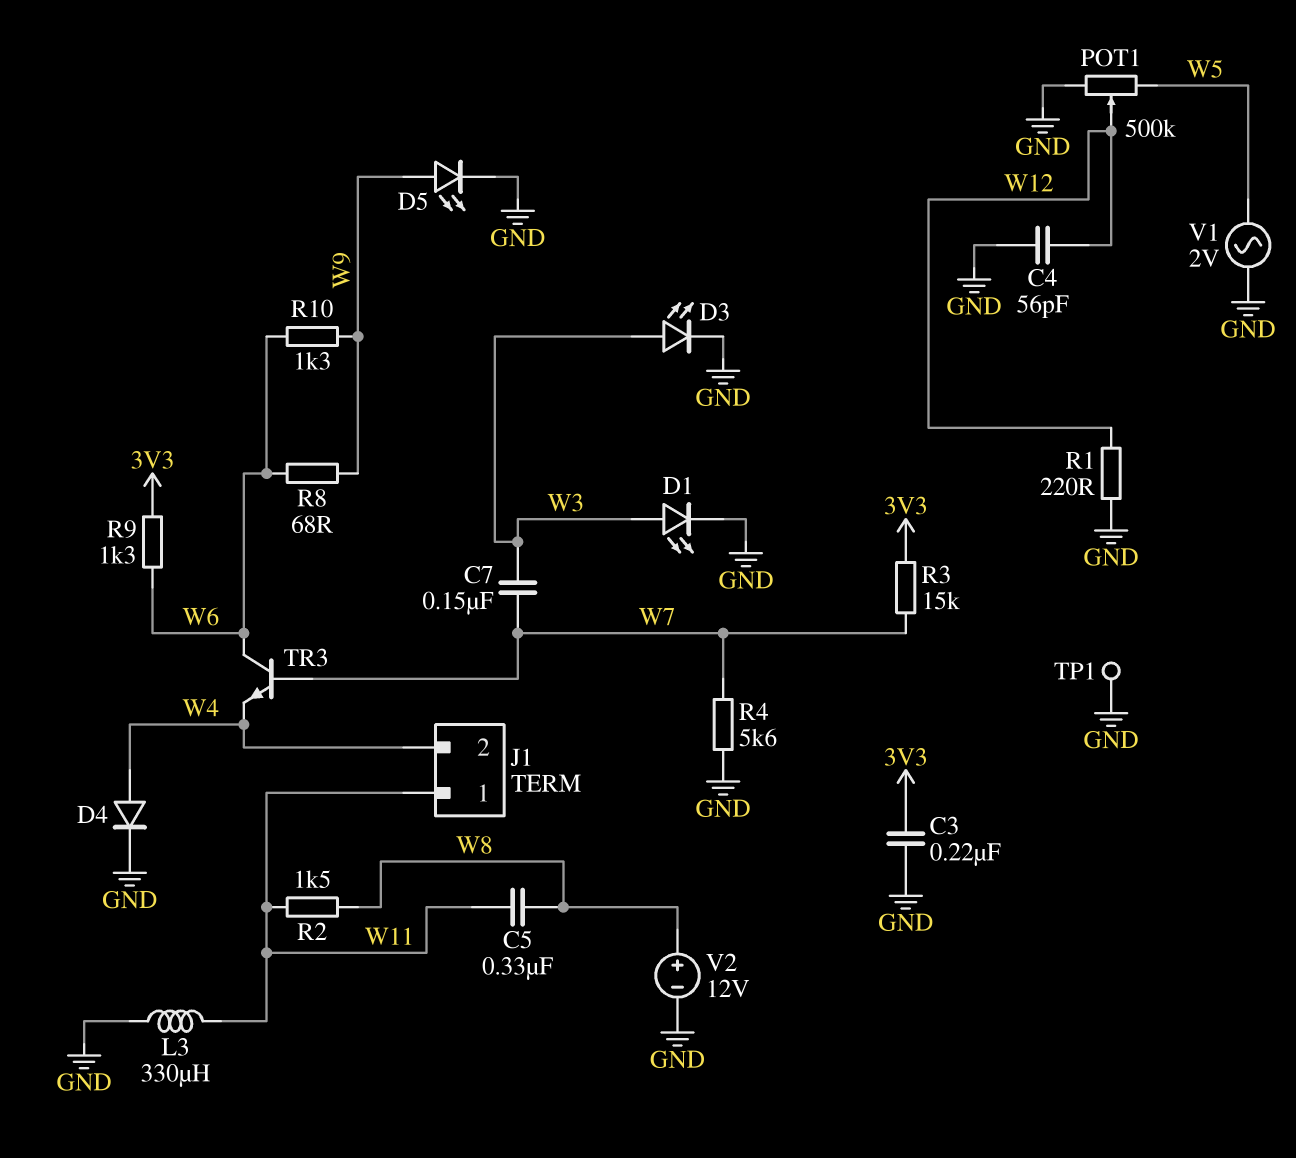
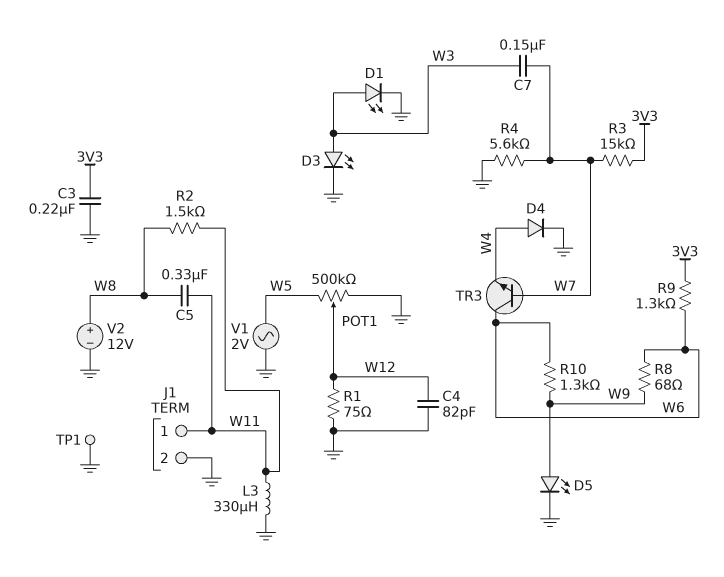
C4: 56pF (GND, W12) -> 82pF (GND, W12)
J1 pin 2: W4 -> GND
R1: 220 (GND, W12) -> 75 (GND, W12)

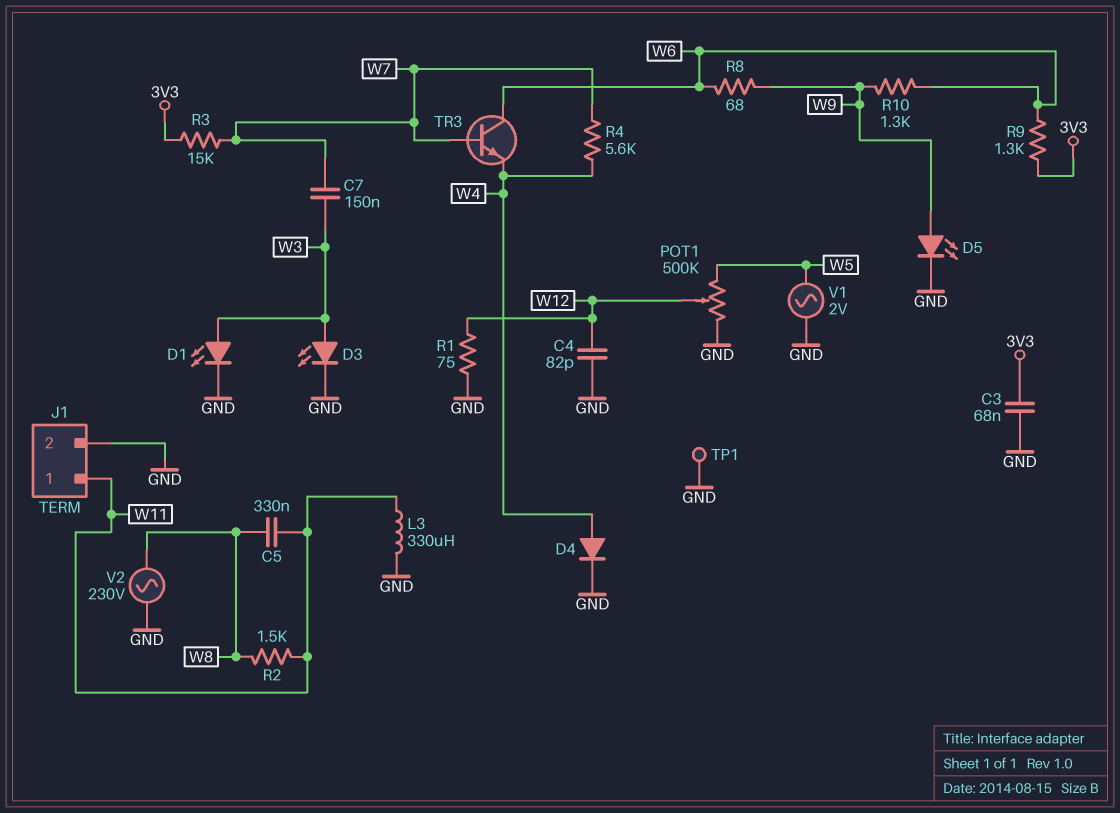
C3: 220nF (3V3, GND) -> 68nF (3V3, GND)
R4: 5.6k (GND, W7) -> 5.6k (W4, W7)
V2: 12V (plus W8, minus GND) -> AC 230V (GND, W8)

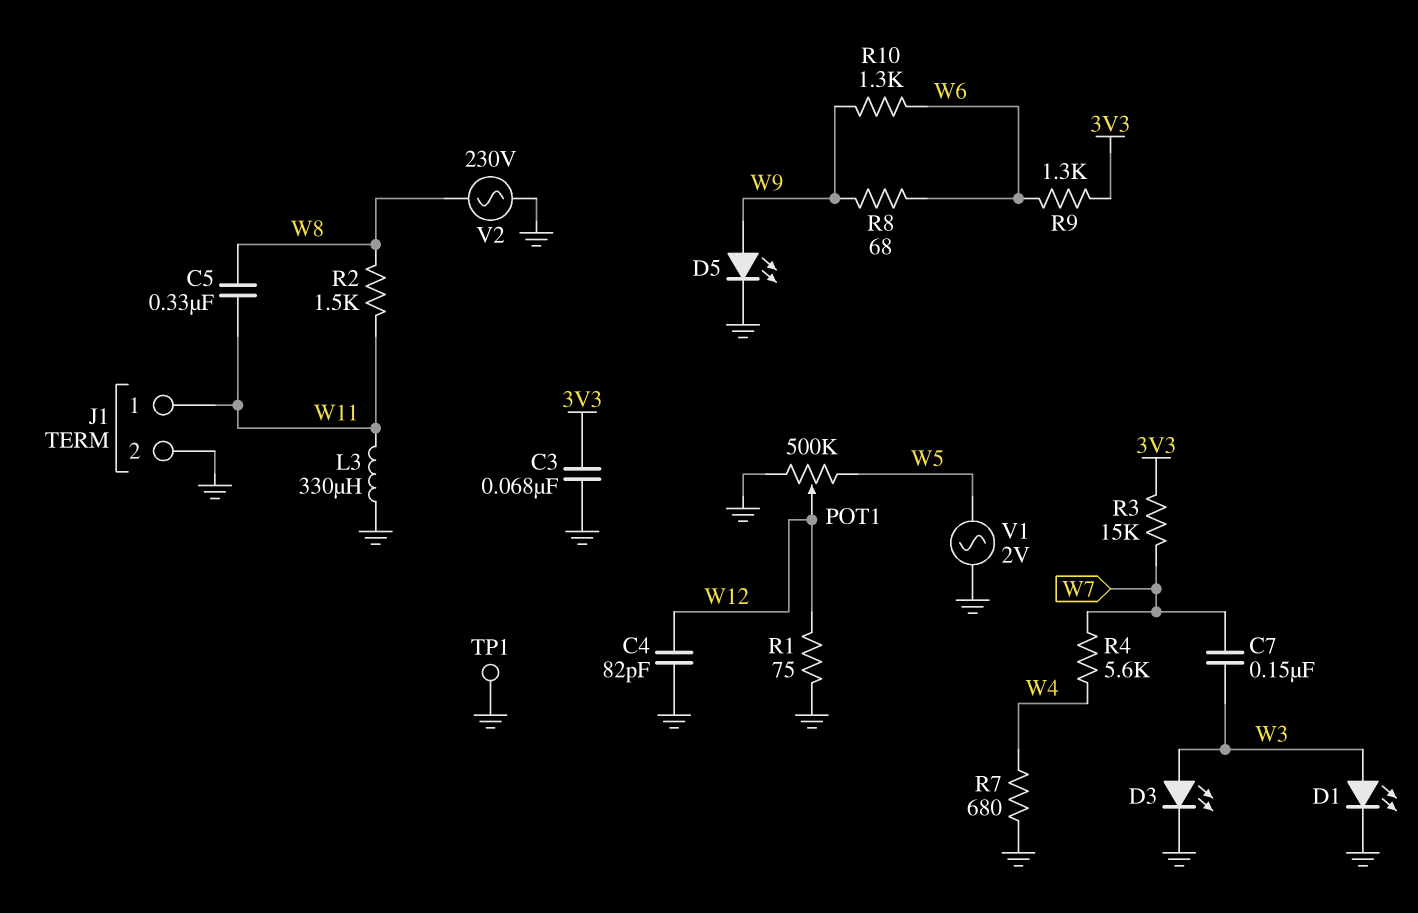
D4: diode (A W4, K GND) -> none
R7: none -> 680 (GND, W4)
TR3: NPN (B W7, C W6, E W4) -> none

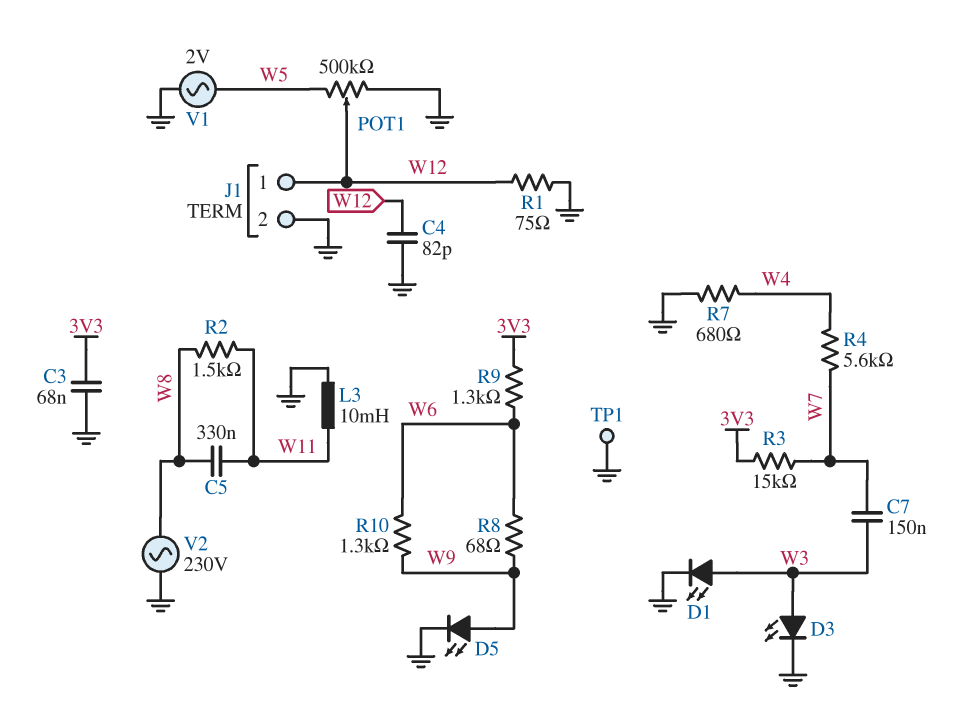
J1 pin 1: W11 -> W12
L3: 330uH (GND, W11) -> 10mH (GND, W11)

